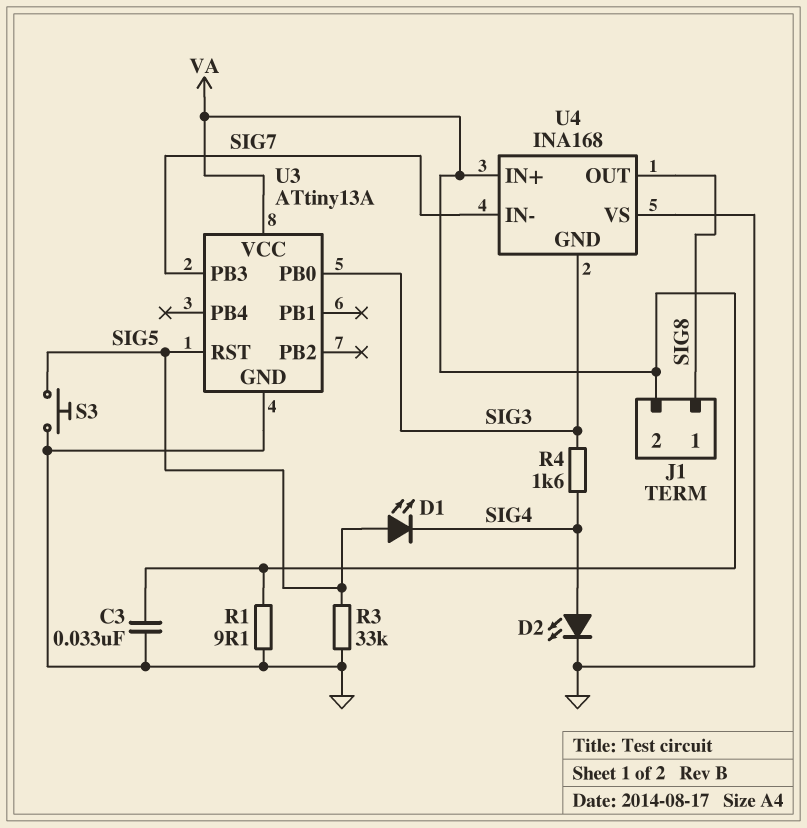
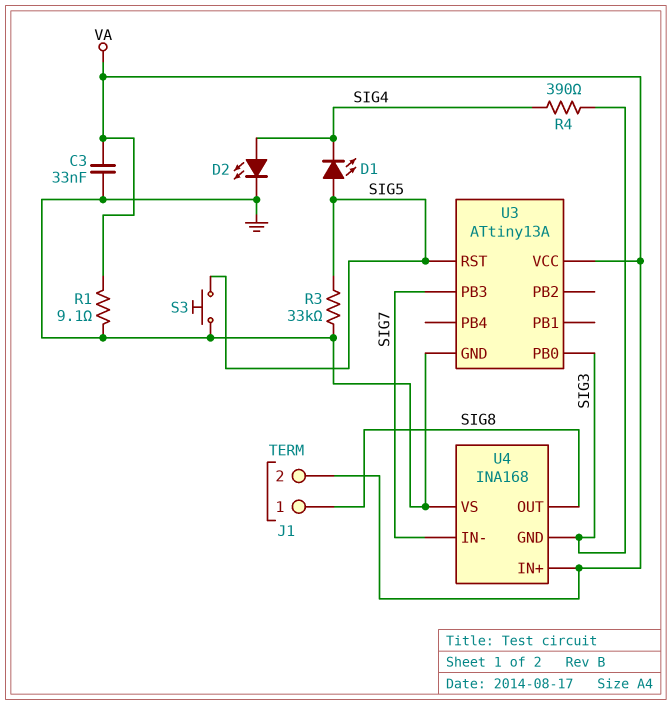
R4: 1.6k (SIG3, SIG4) -> 390 (SIG3, SIG4)

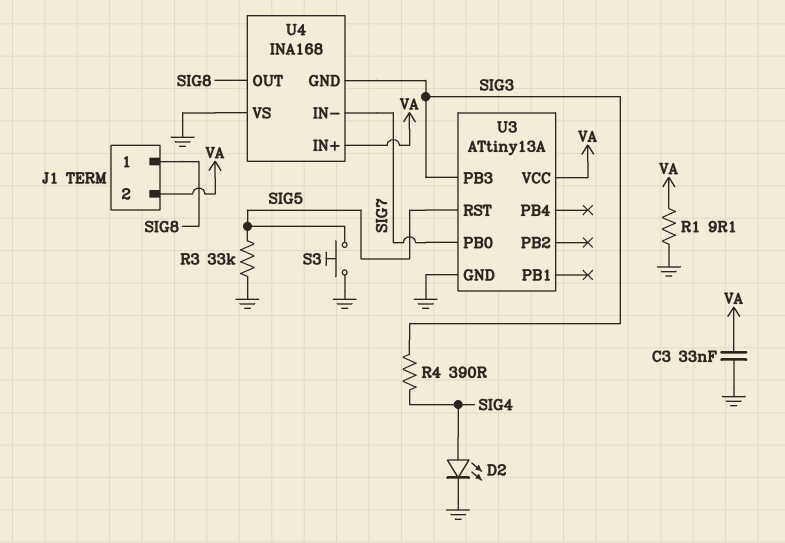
D1: LED (A SIG5, K SIG4) -> none
U3 pin PB0: SIG3 -> SIG7
U3 pin PB3: SIG7 -> SIG3

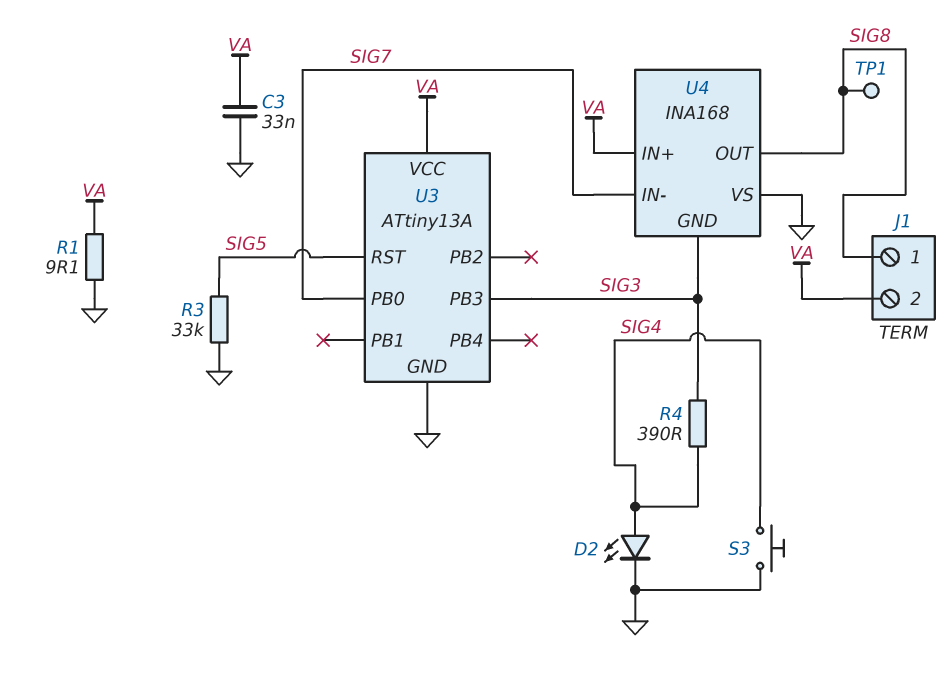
S3: button (GND, SIG5) -> button (GND, SIG4)
TP1: none -> test point (SIG8)

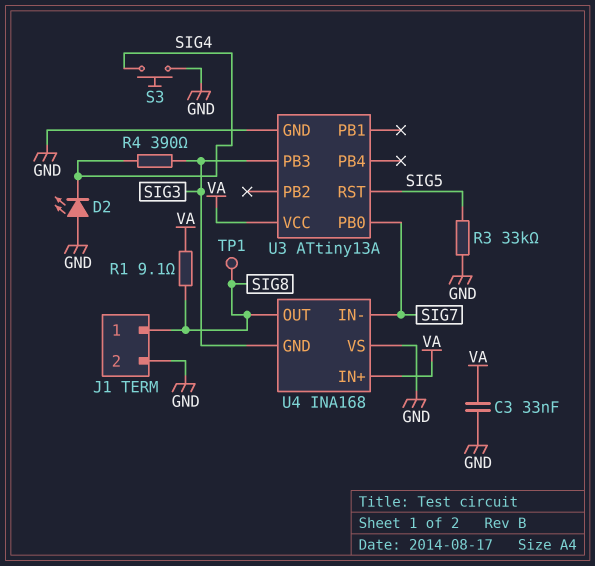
D2: LED (A SIG4, K GND) -> LED (A GND, K SIG4)
J1 pin 2: VA -> GND
R1: 9.1 (GND, VA) -> 9.1 (SIG8, VA)

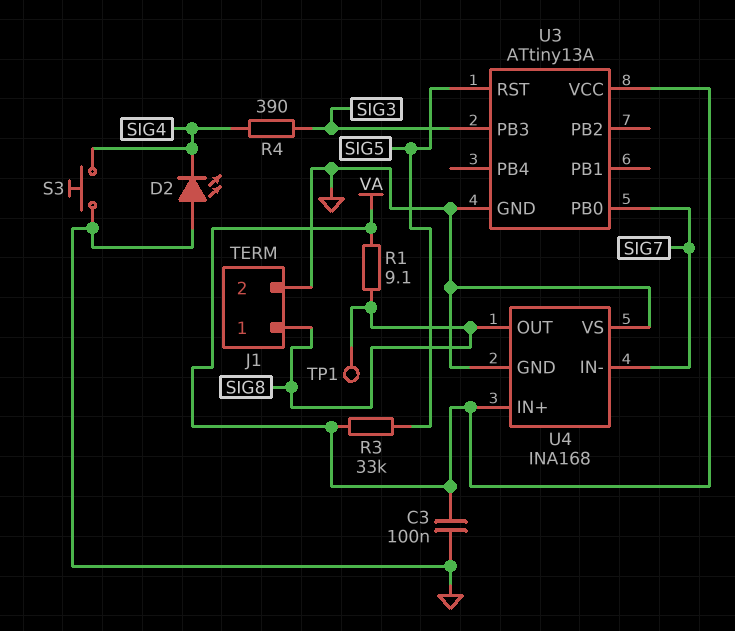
C3: 33nF (GND, VA) -> 100nF (GND, VA)
R3: 33k (GND, SIG5) -> 33k (SIG5, VA)
U4 pin GND: SIG3 -> GND

